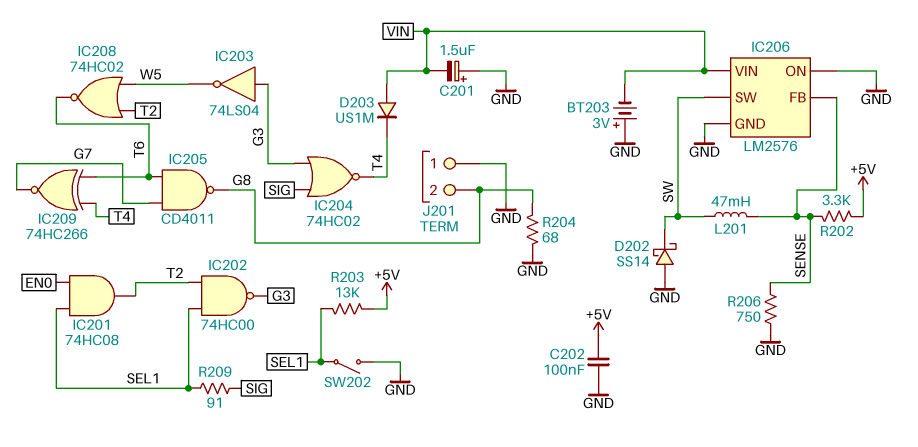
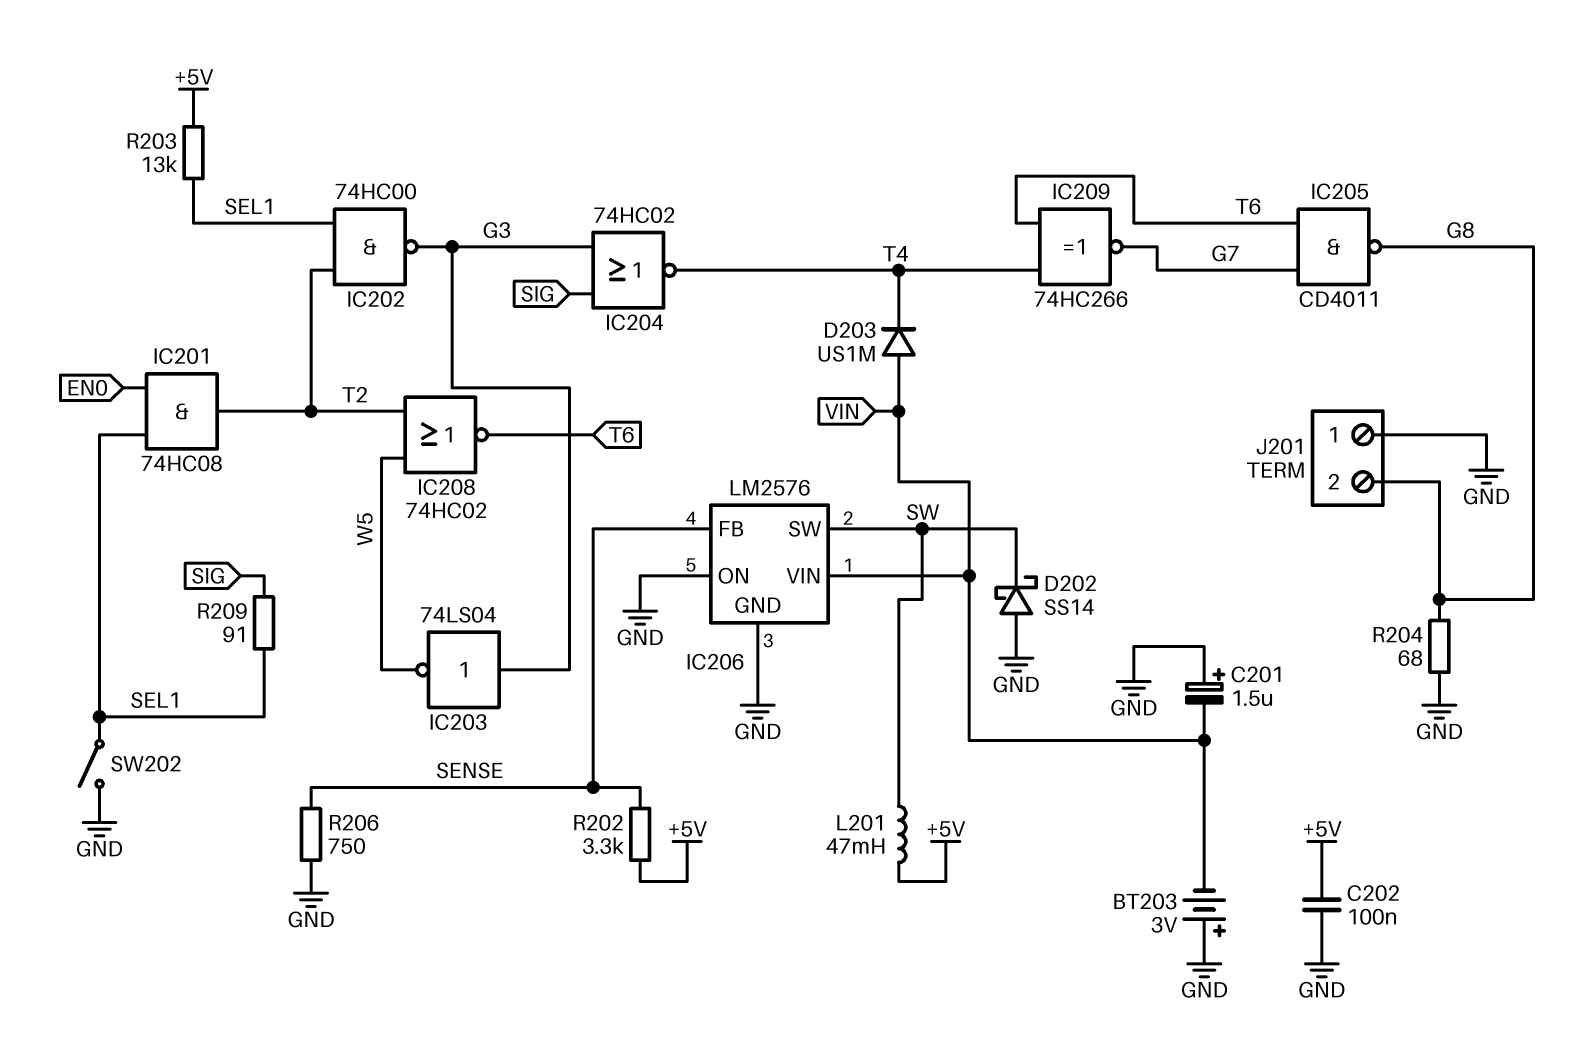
L201: 47mH (SENSE, SW) -> 47mH (+5V, SW)

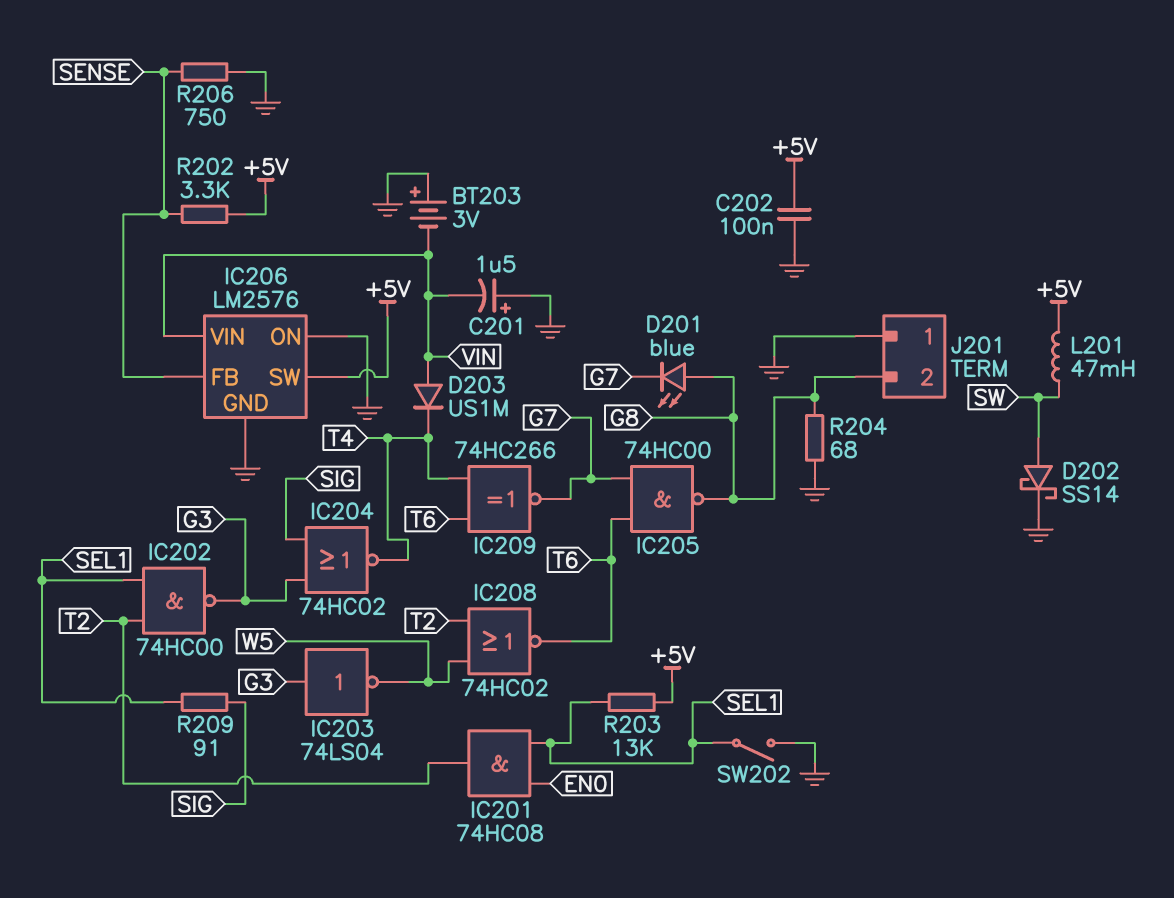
D201: none -> LED blue (A G8, K G7)
D202: schottky SS14 (A GND, K SW) -> schottky SS14 (A SW, K GND)
IC205: NAND CD4011 (in G7, in T6, out G8) -> NAND 74HC00 (in G7, in T6, out G8)
IC206 pin SW: SW -> +5V

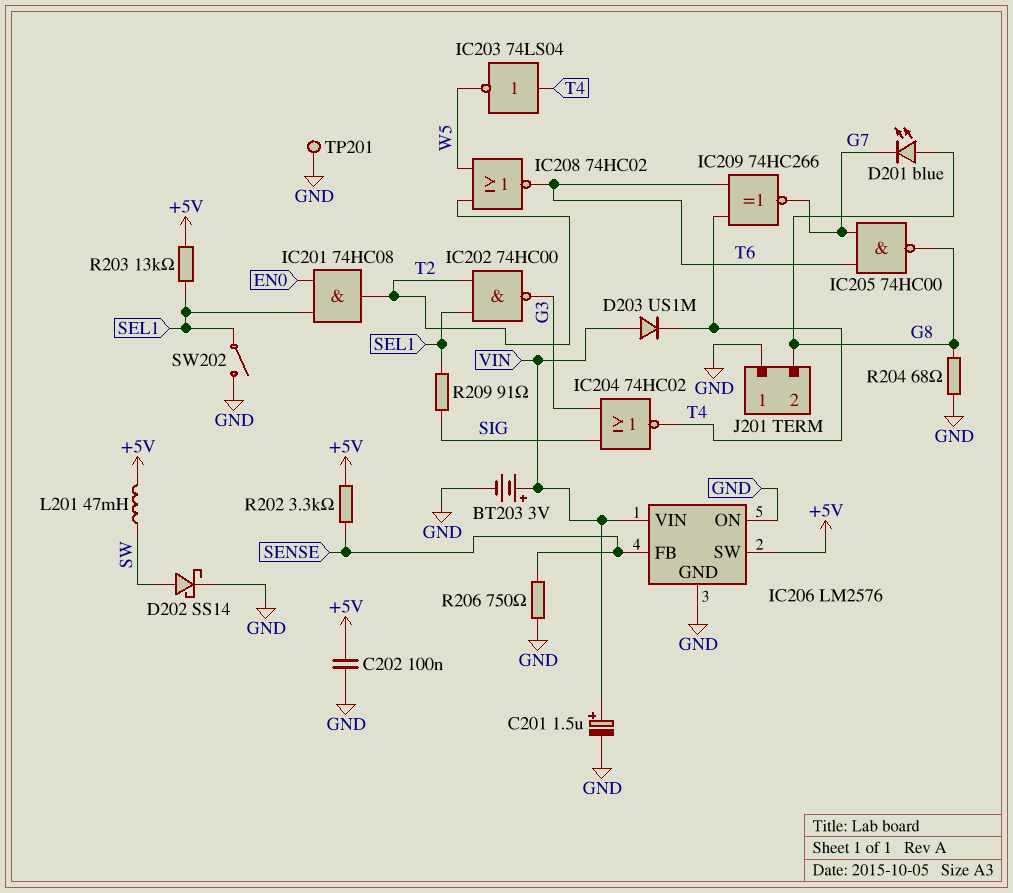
BT203: 3V (plus GND, minus VIN) -> 3V (plus VIN, minus GND)
C201: 1.5uF (plus GND, minus VIN) -> 1.5uF (plus VIN, minus GND)
IC203: NOT 74LS04 (in G3, out W5) -> NOT 74LS04 (in T4, out W5)
TP201: none -> test point (GND)

